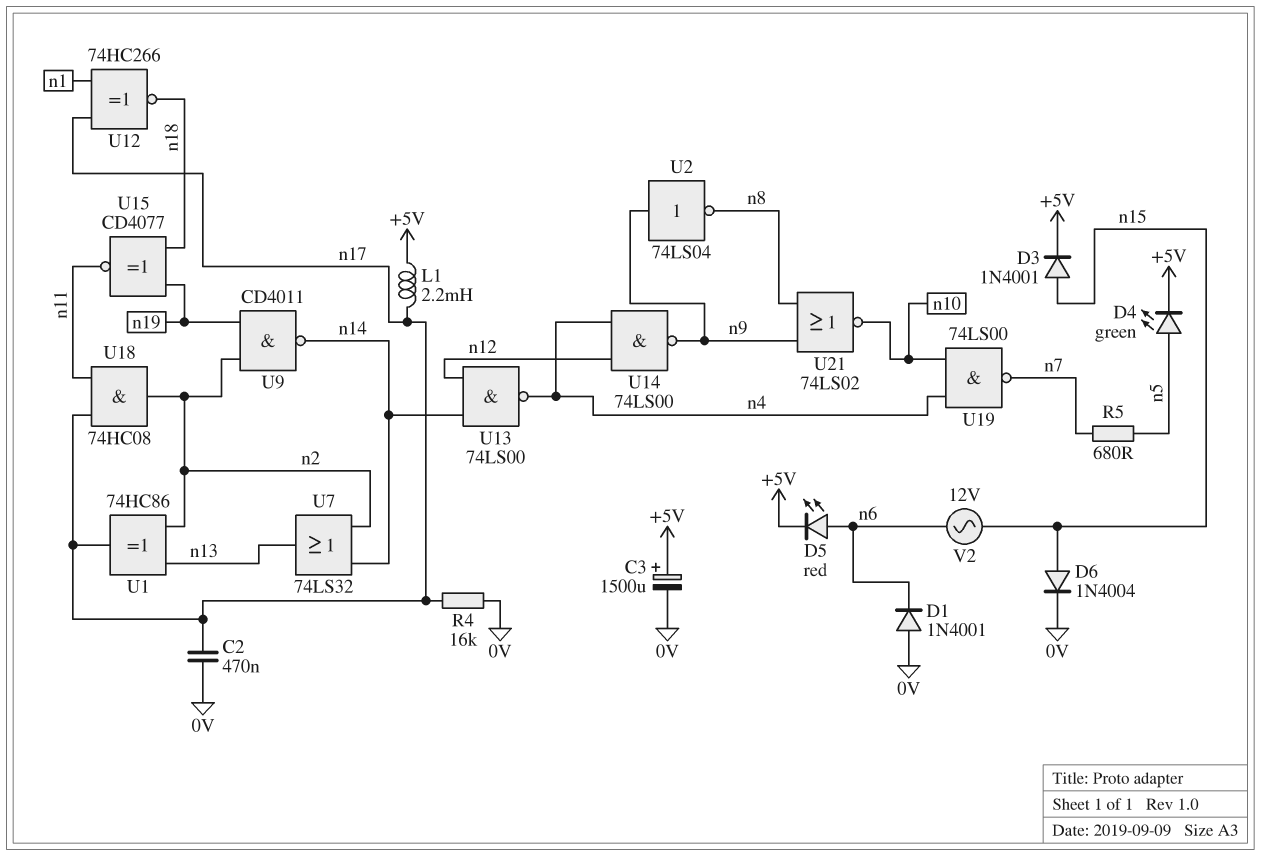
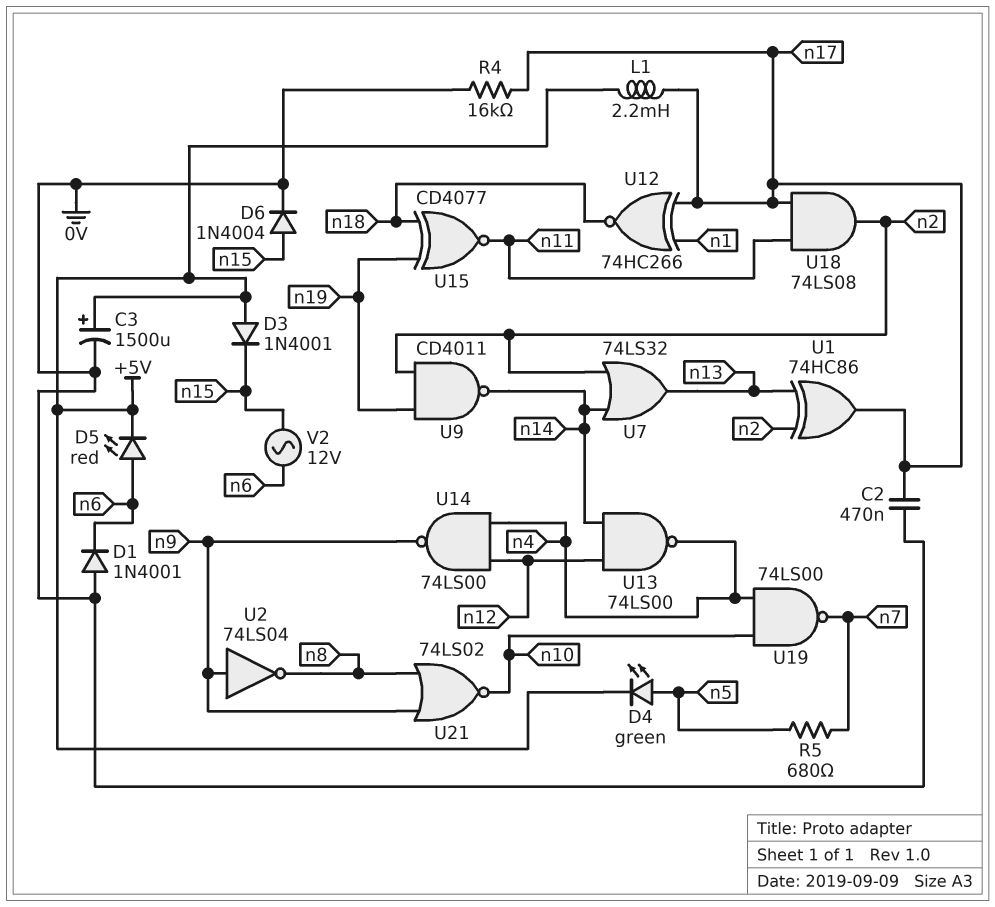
D3: diode 1N4001 (A n15, K +5V) -> diode 1N4001 (A +5V, K n15)
U18: AND 74HC08 (in n11, in n17, out n2) -> AND 74LS08 (in n11, in n17, out n2)

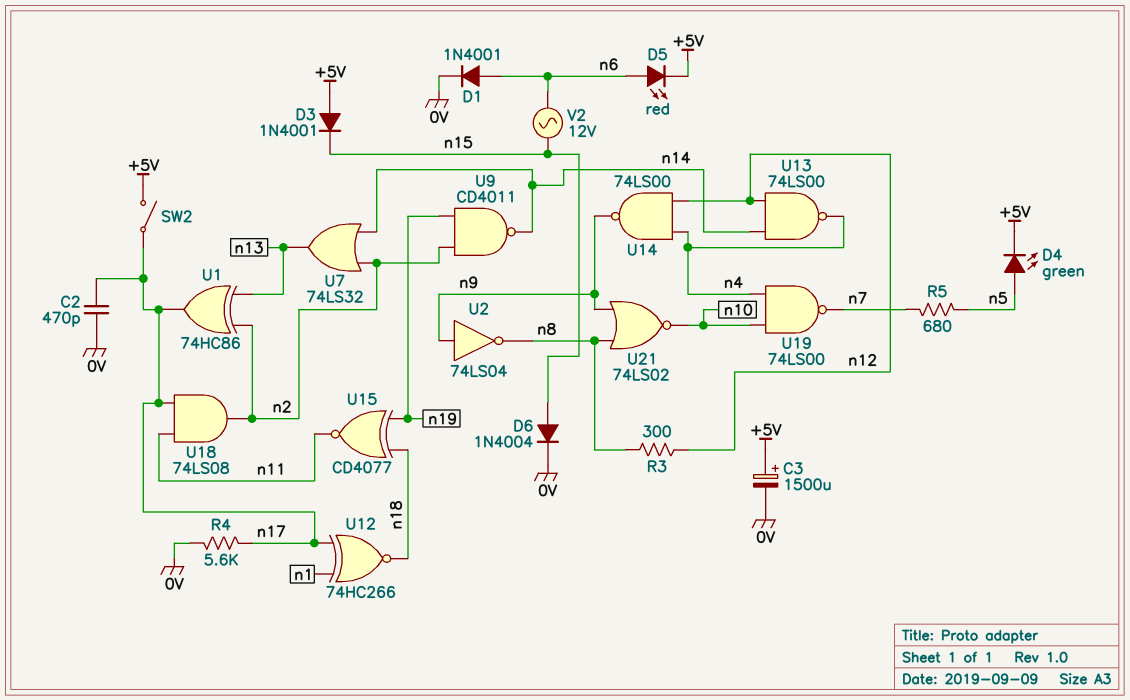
C2: 470nF (0V, n17) -> 470pF (0V, n17)
D1: diode 1N4001 (A 0V, K n6) -> diode 1N4001 (A n6, K 0V)
L1: 2.2mH (+5V, n17) -> none
R3: none -> 300 (n8, n12)
R4: 16k (0V, n17) -> 5.6k (0V, n17)
SW2: none -> switch (+5V, n17)

